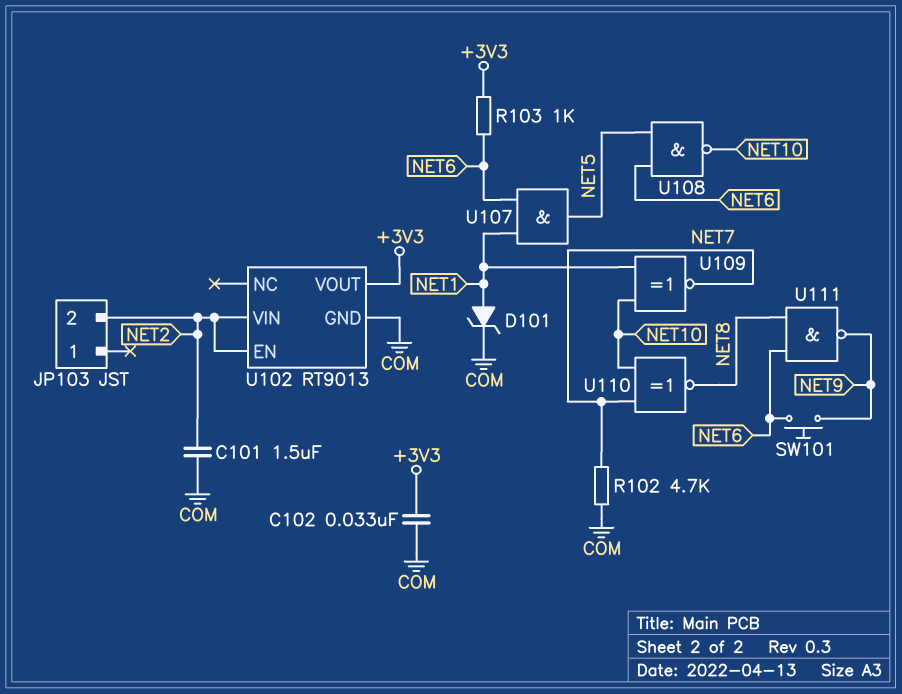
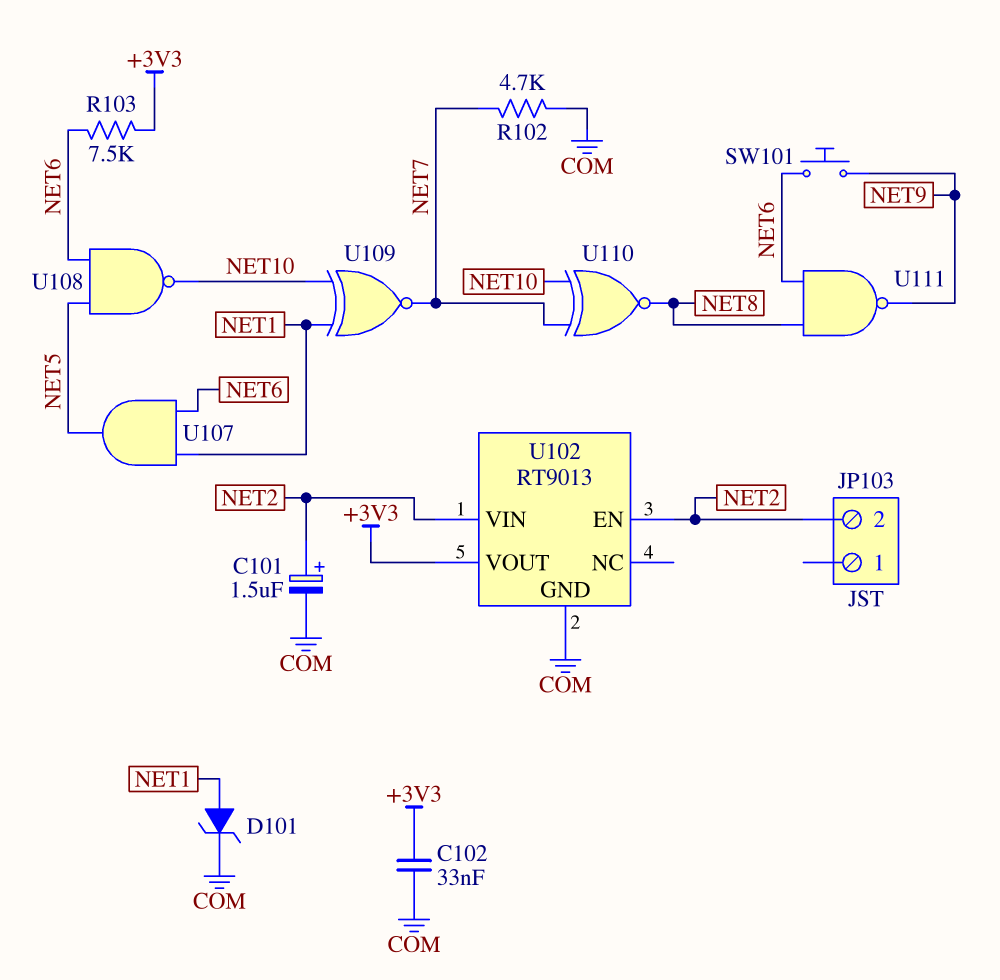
C101: 1.5uF (COM, NET2) -> 1.5uF (plus NET2, minus COM)
R103: 1k (+3V3, NET6) -> 7.5k (+3V3, NET6)

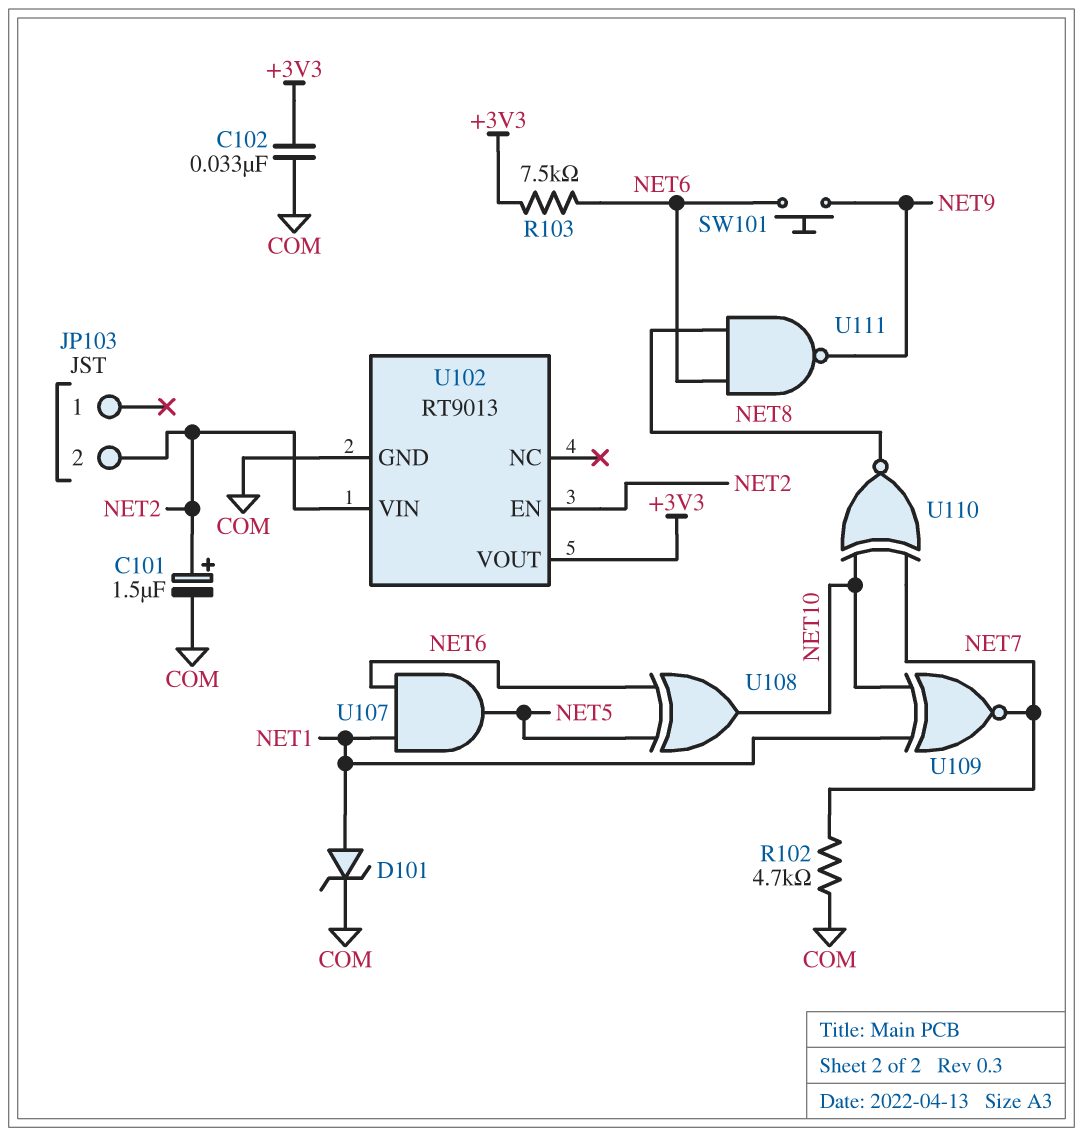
U108: NAND (in NET5, in NET6, out NET10) -> XOR (in NET5, in NET6, out NET10)

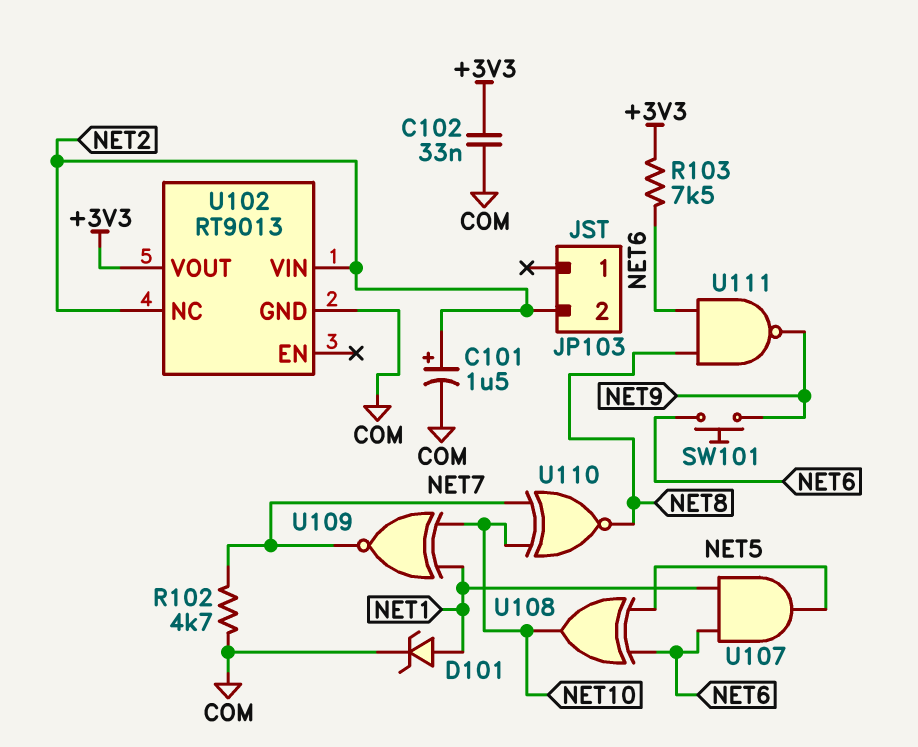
U102 pin EN: NET2 -> none
U102 pin NC: none -> NET2

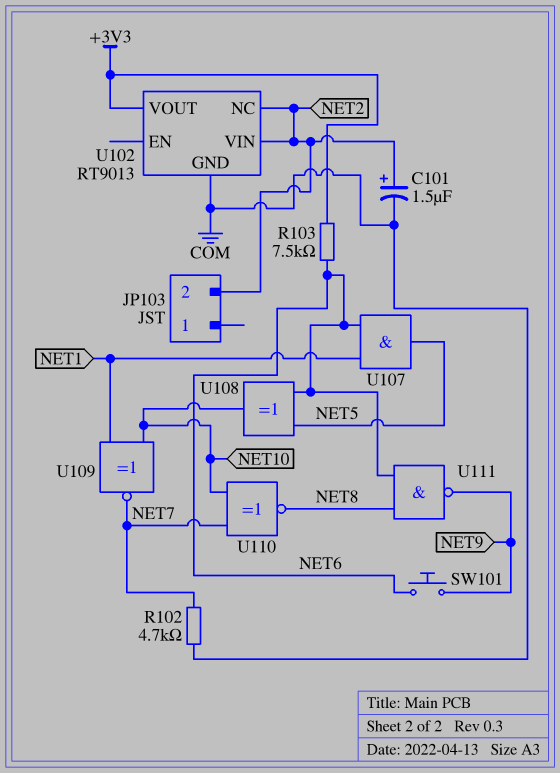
C102: 33nF (+3V3, COM) -> none
D101: zener (A NET1, K COM) -> none

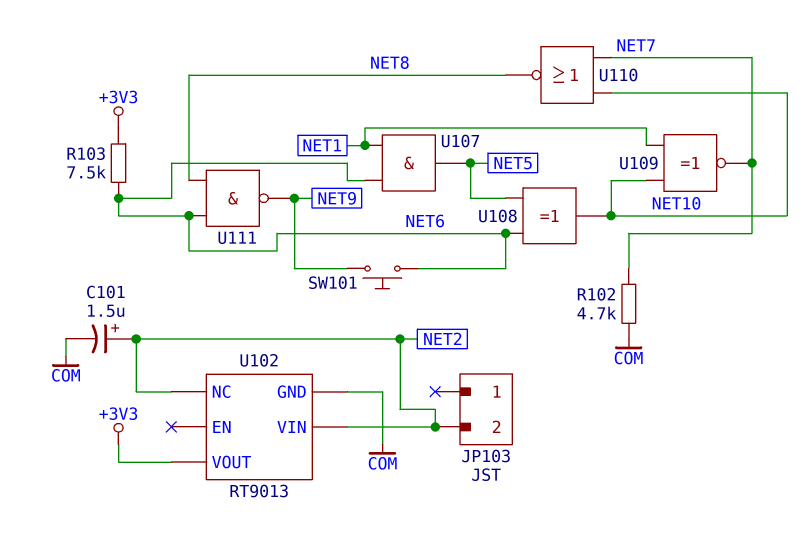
U110: XNOR (in NET7, in NET10, out NET8) -> NOR (in NET7, in NET10, out NET8)

